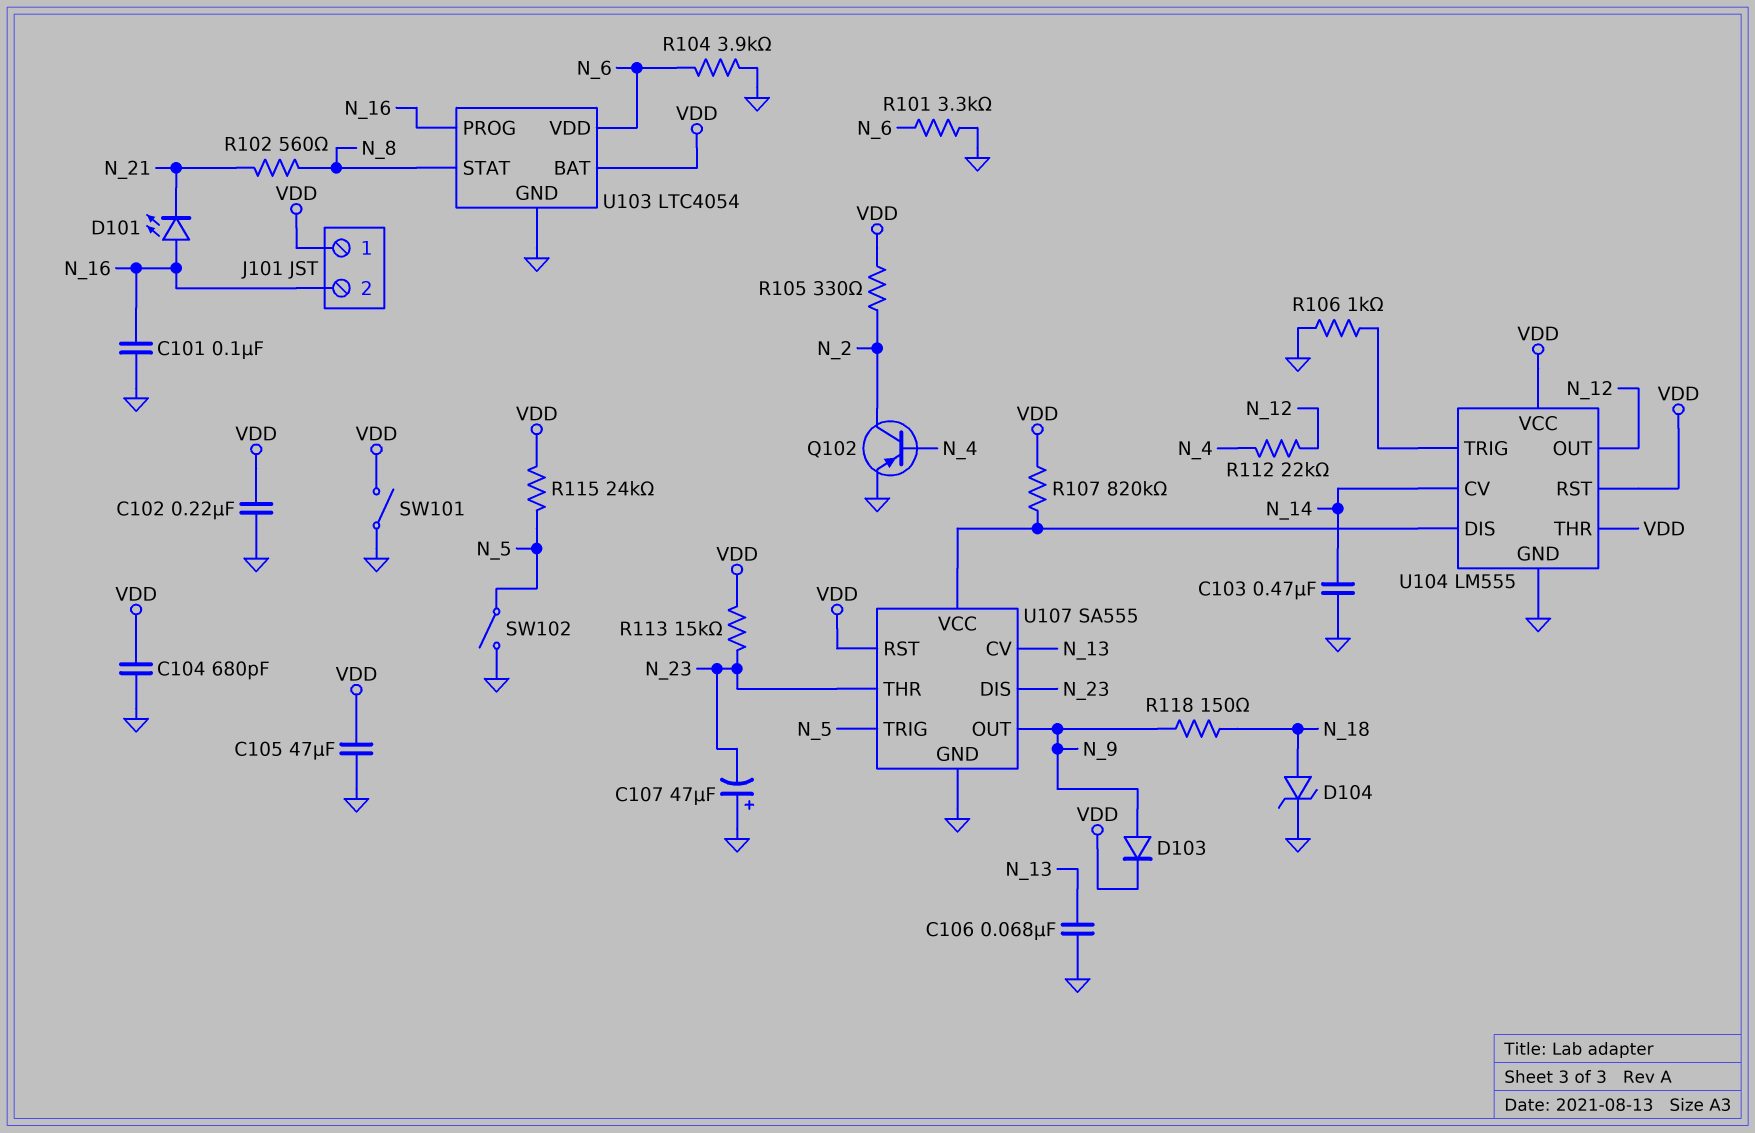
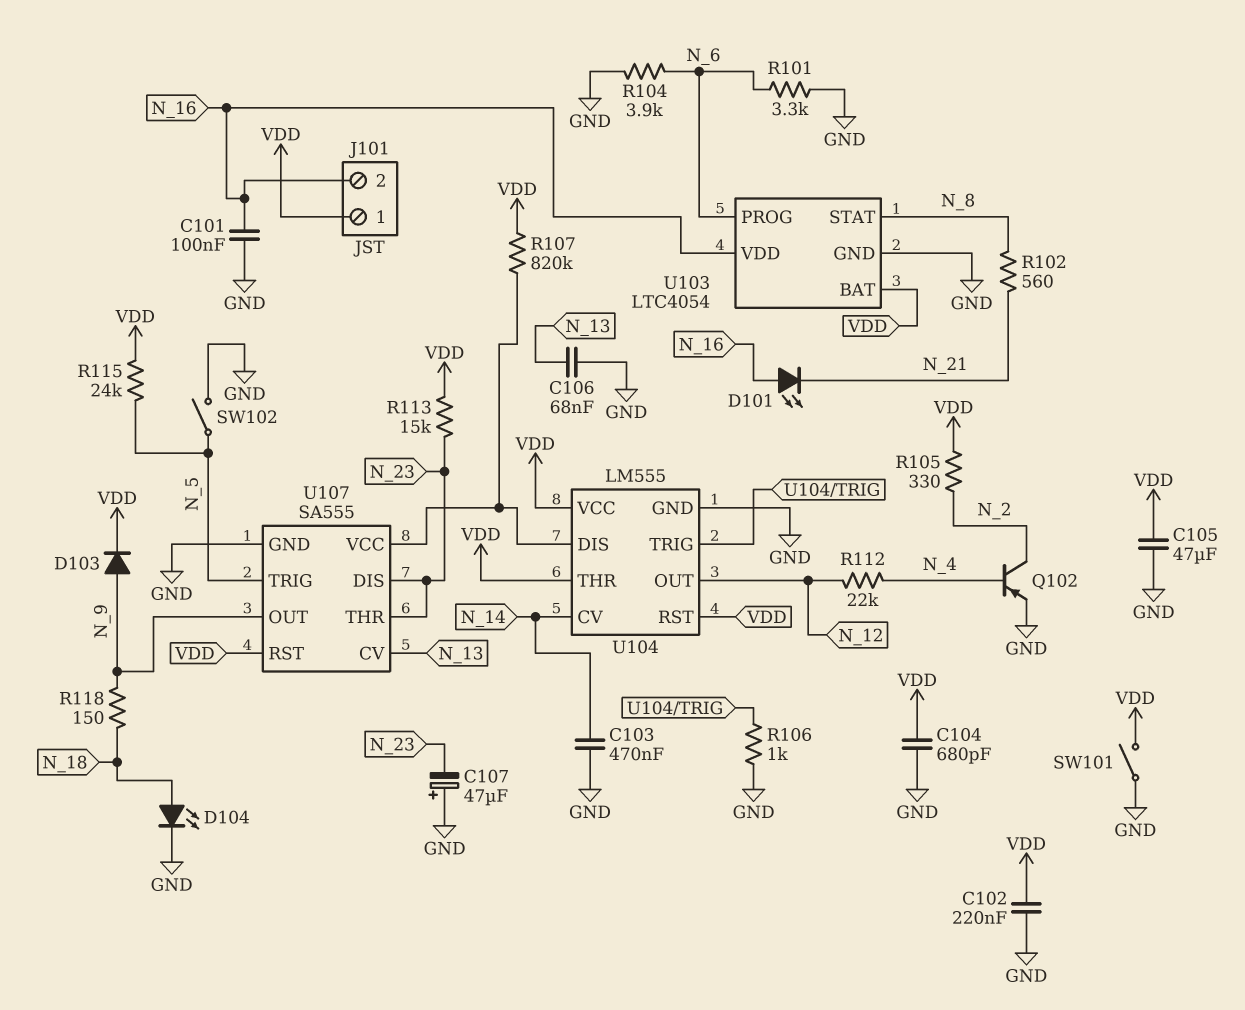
D104: zener (A N_18, K GND) -> LED (A N_18, K GND)
U103 pin PROG: N_16 -> N_6
U103 pin VDD: N_6 -> N_16

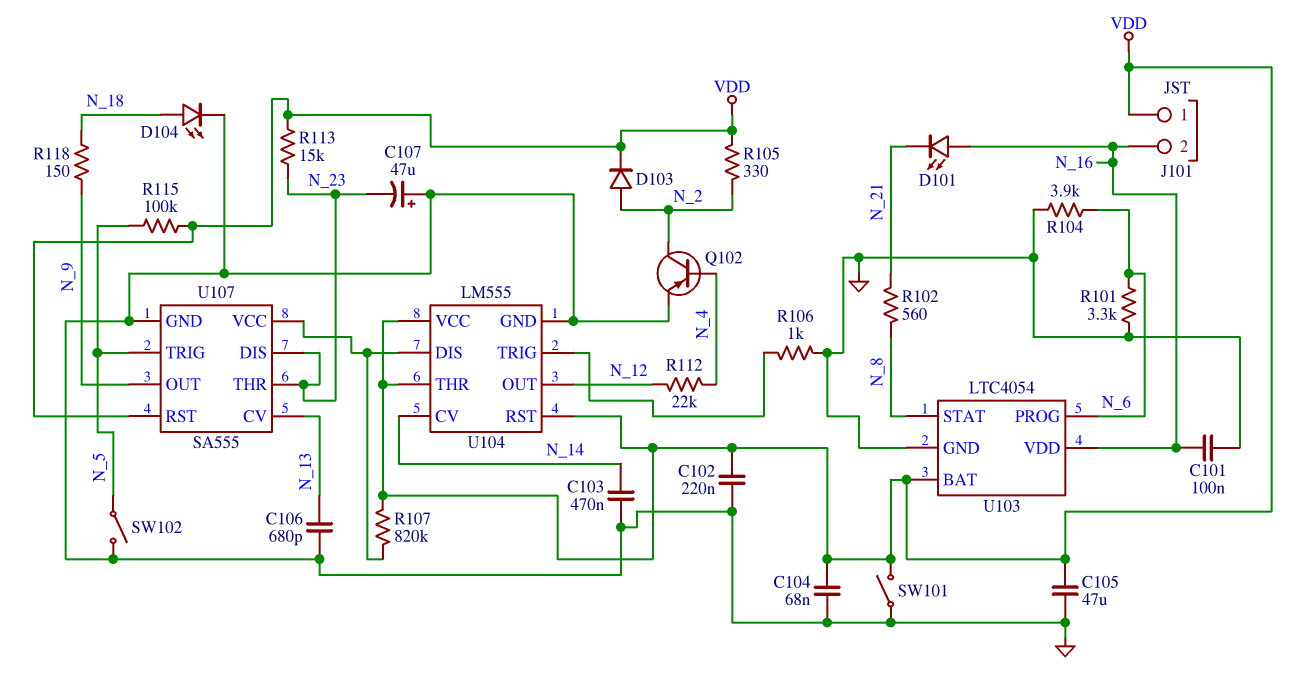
C104: 680pF (GND, VDD) -> 68nF (GND, VDD)
C106: 68nF (GND, N_13) -> 680pF (GND, N_13)
D103: diode (A N_9, K VDD) -> diode (A N_2, K VDD)
R115: 24k (N_5, VDD) -> 100k (N_5, VDD)

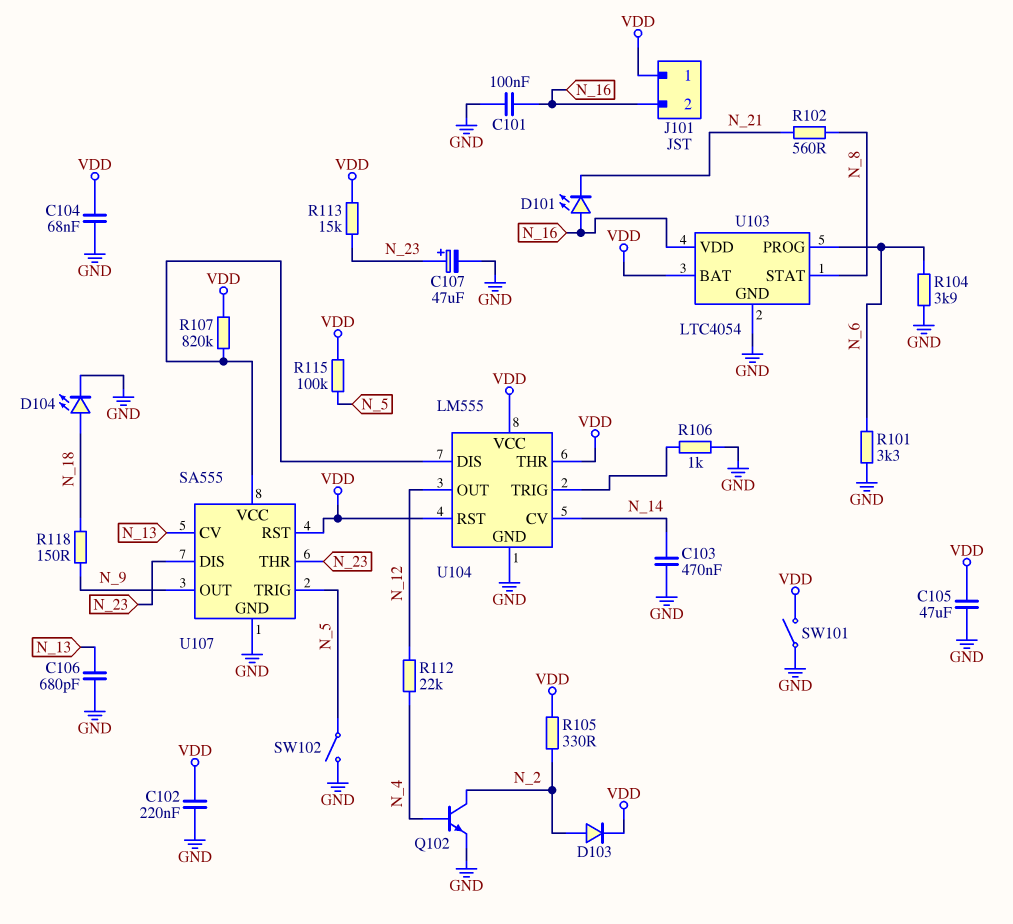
C107: 47uF (plus GND, minus N_23) -> 47uF (plus N_23, minus GND)
Q102: PNP (B N_4, C N_2, E GND) -> NPN (B N_4, C N_2, E GND)

